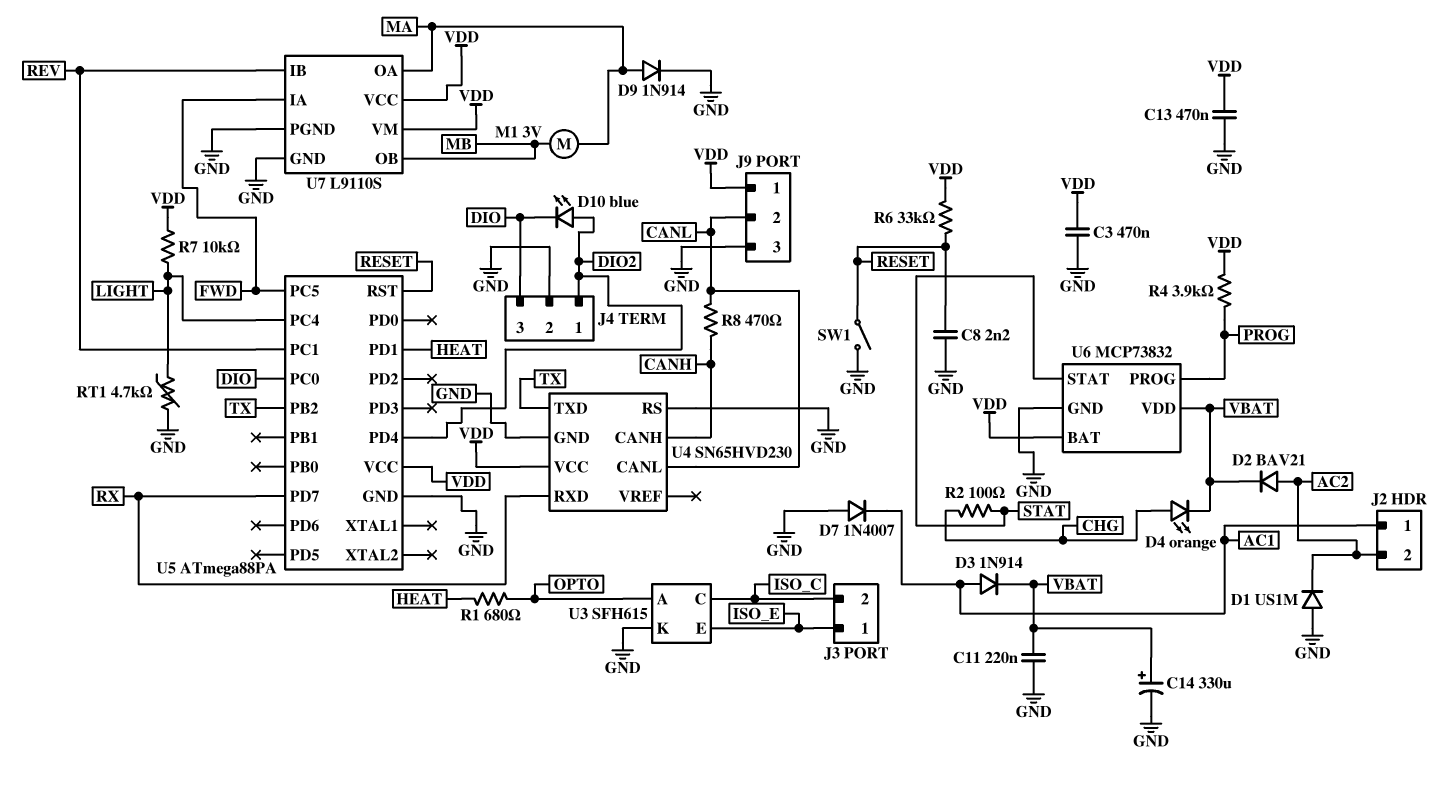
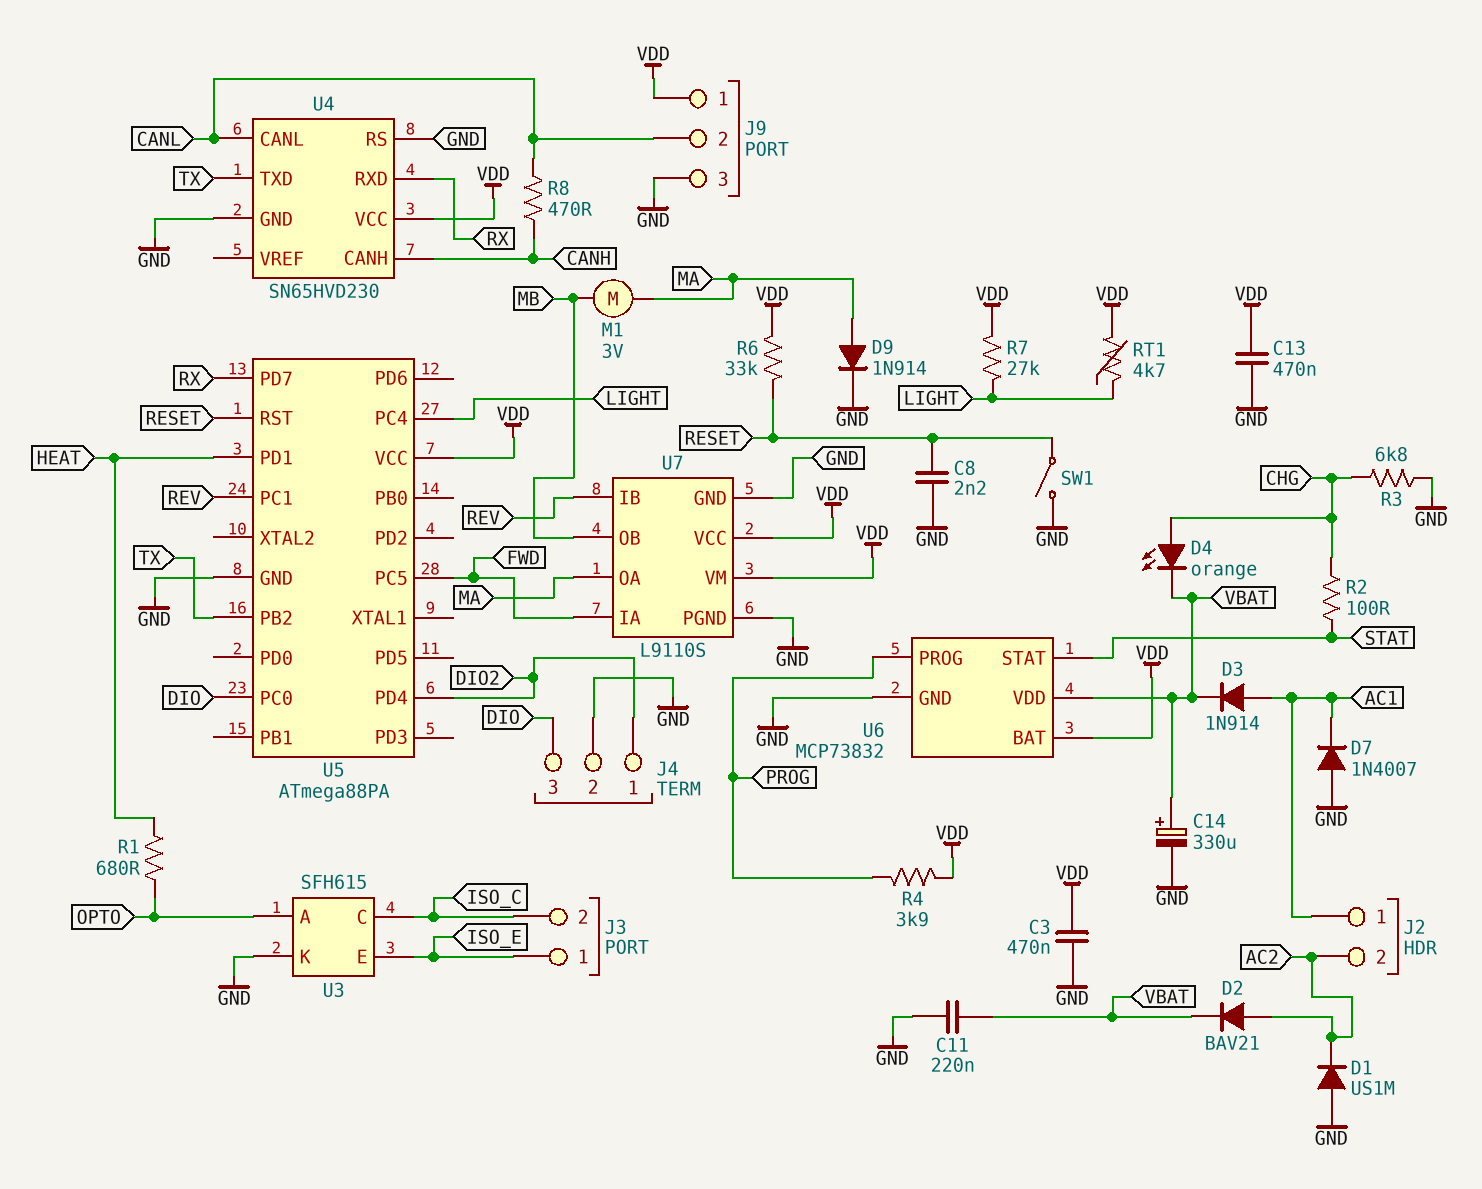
D10: LED blue (A DIO2, K DIO) -> none
R3: none -> 6.8k (CHG, GND)
R7: 10k (LIGHT, VDD) -> 27k (LIGHT, VDD)
RT1: 4.7k (GND, LIGHT) -> 4.7k (LIGHT, VDD)

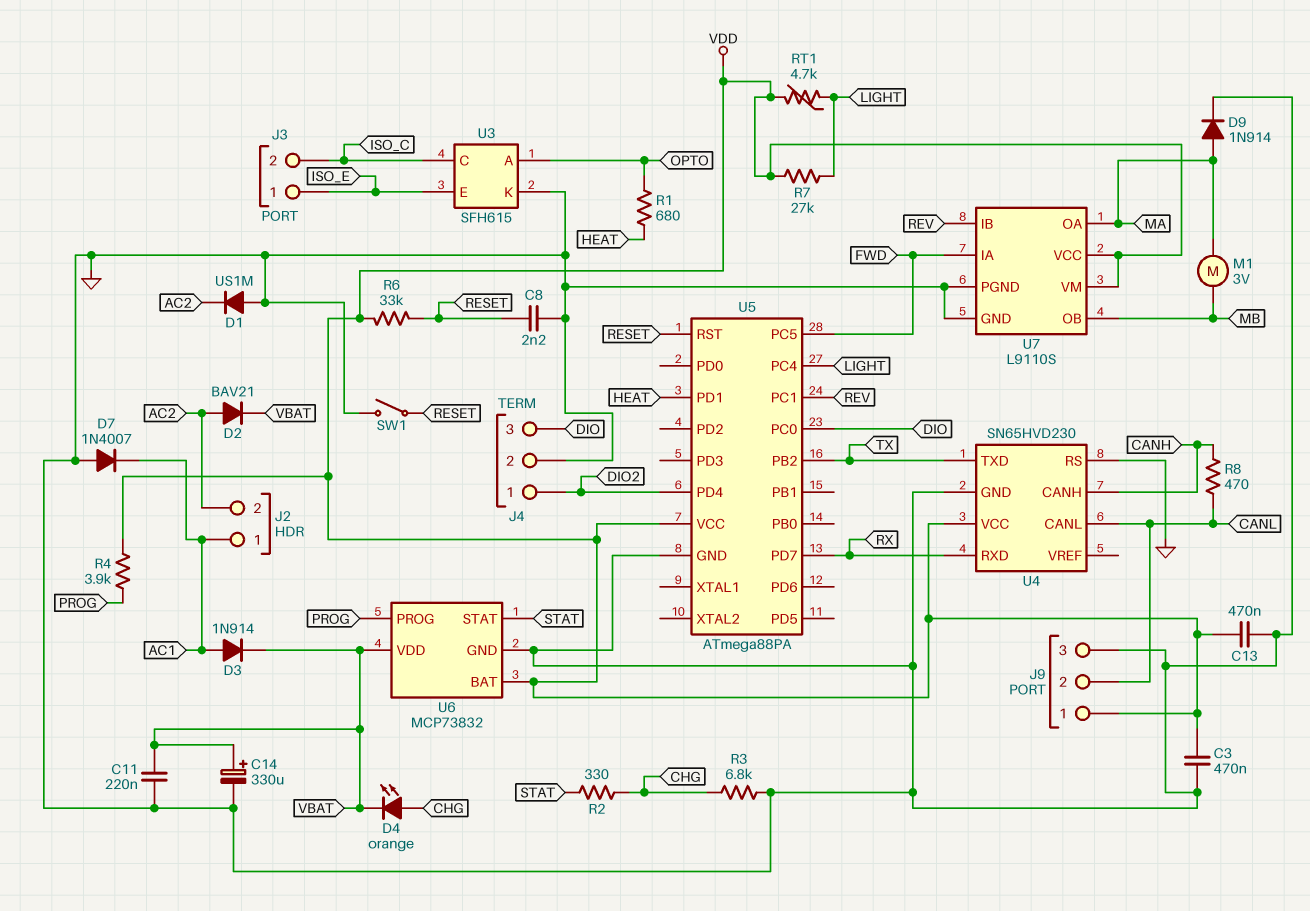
R2: 100 (CHG, STAT) -> 330 (CHG, STAT)

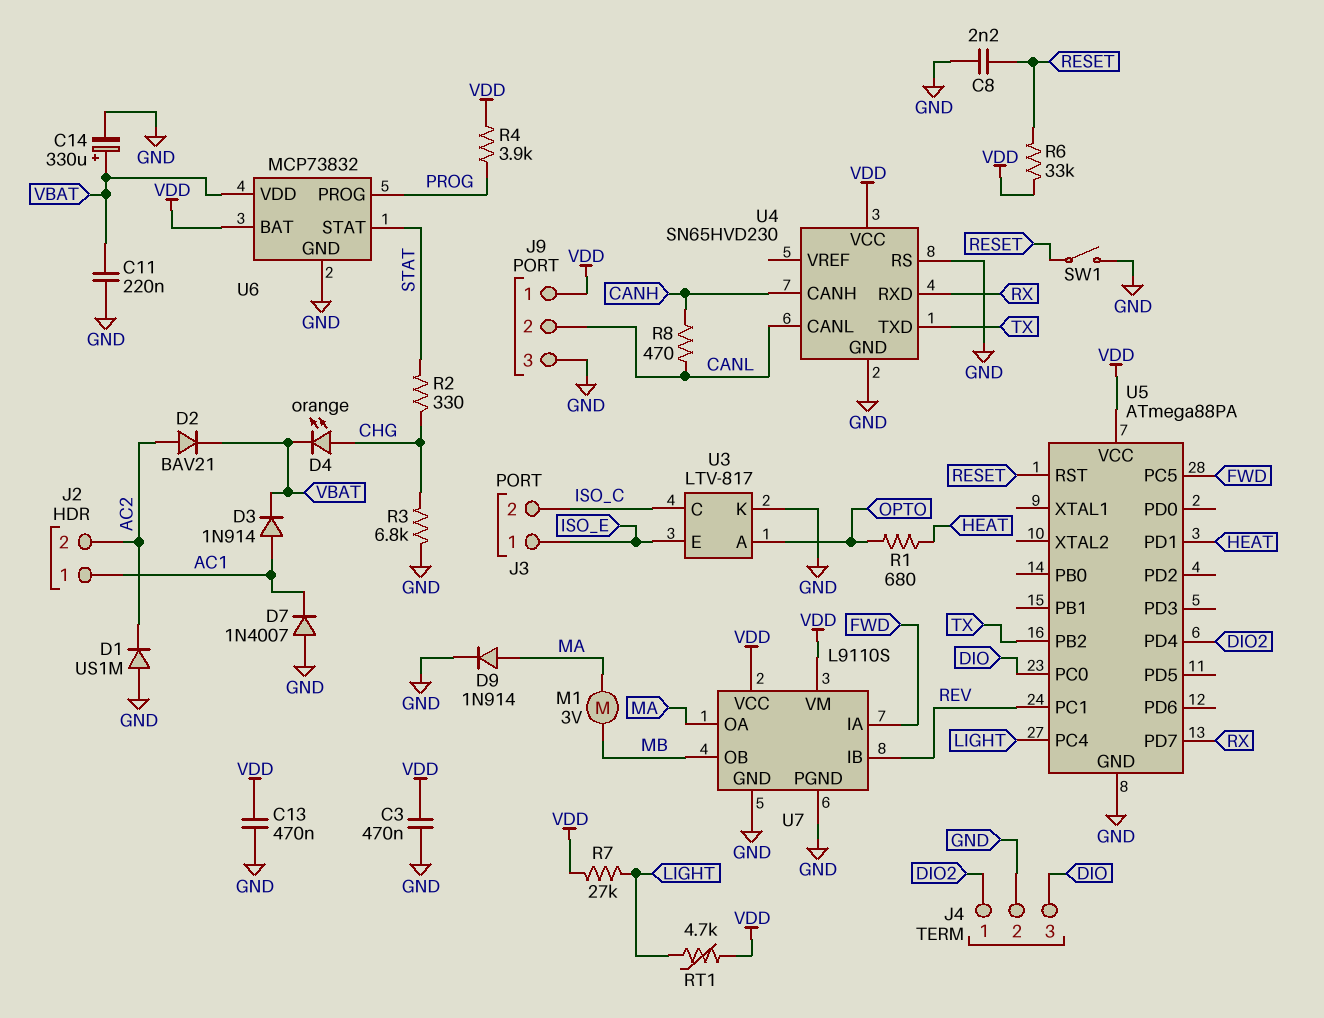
U3: SFH615 -> LTV-817

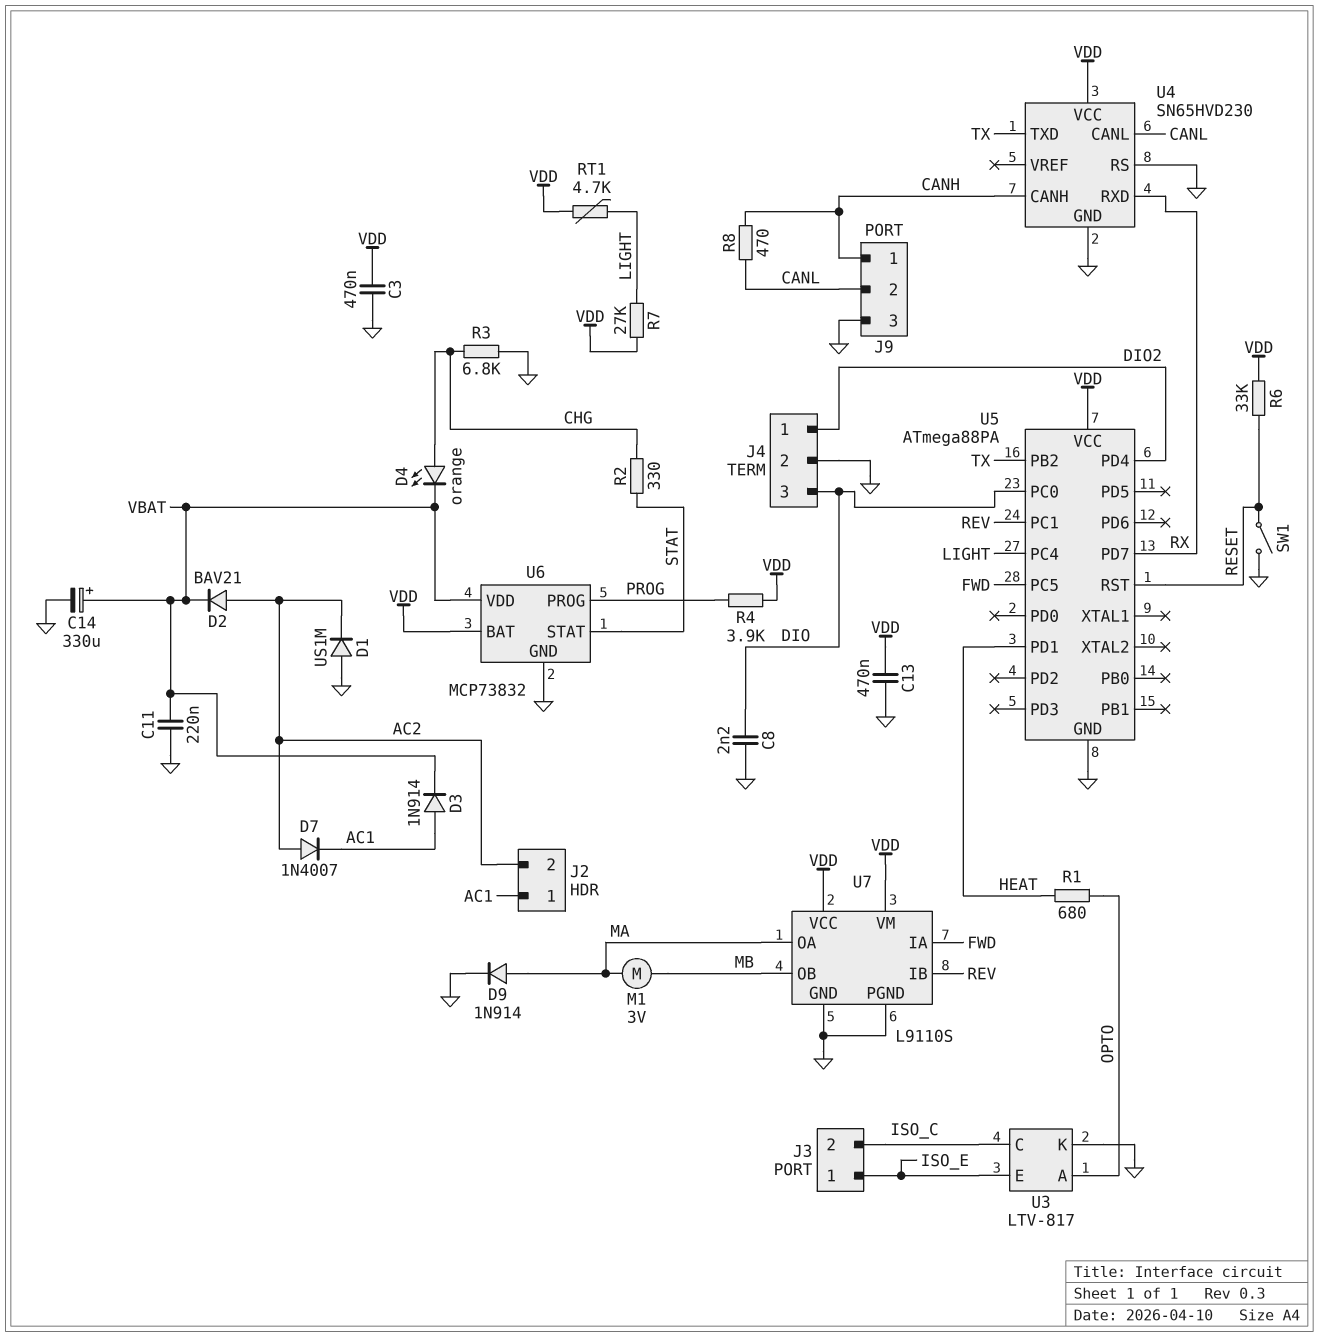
C8: 2.2nF (GND, RESET) -> 2.2nF (DIO, GND)
D7: diode 1N4007 (A GND, K AC1) -> diode 1N4007 (A AC2, K AC1)
J9 pin 1: VDD -> CANH

